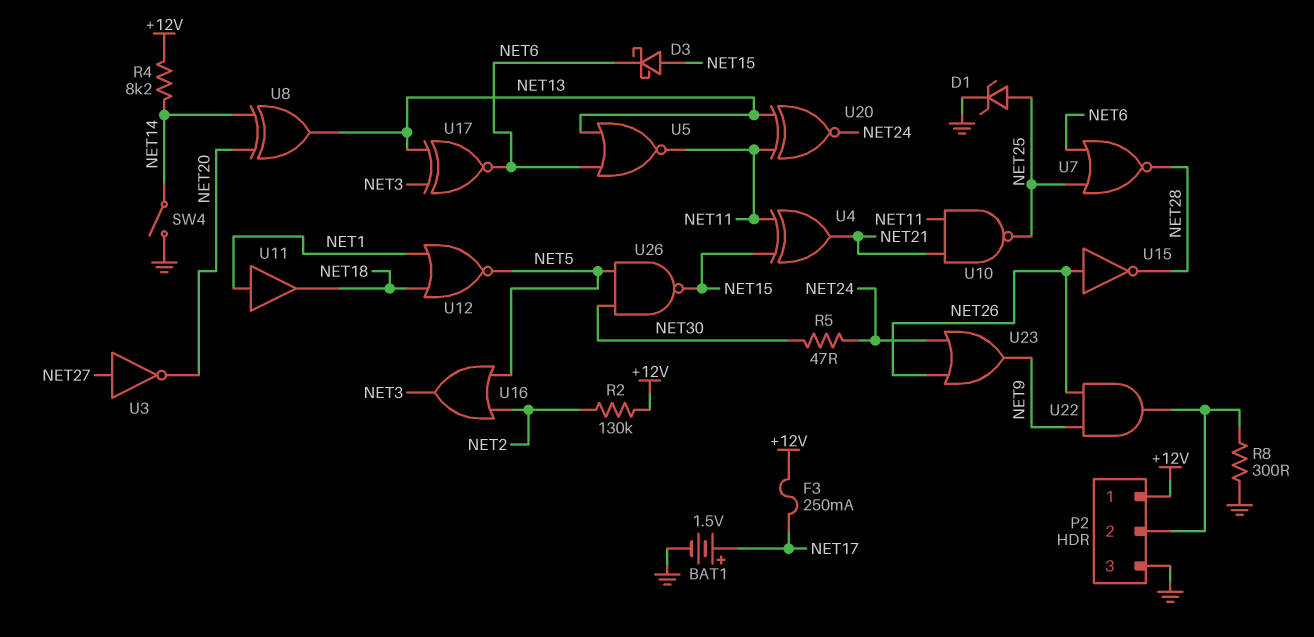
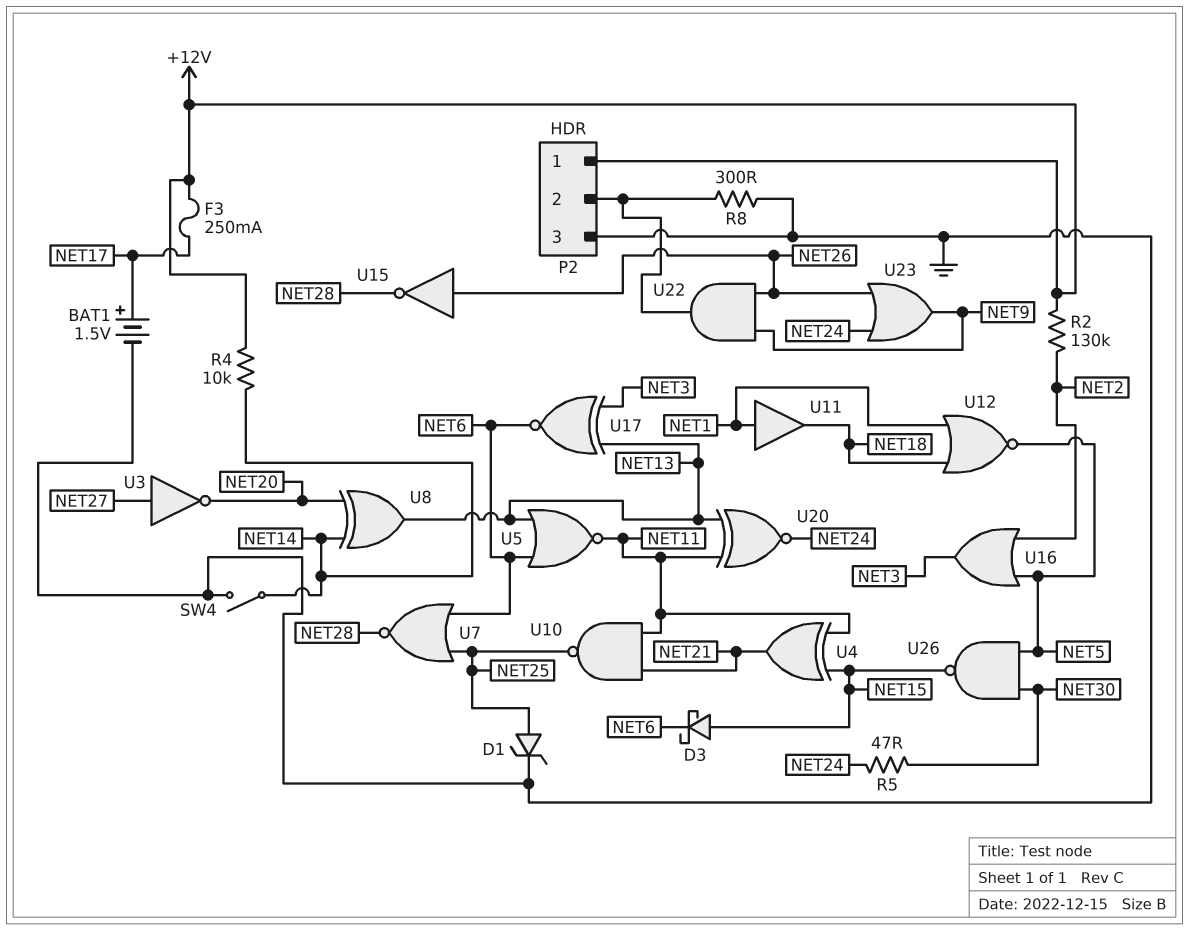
R4: 8.2k (+12V, NET14) -> 10k (+12V, NET14)

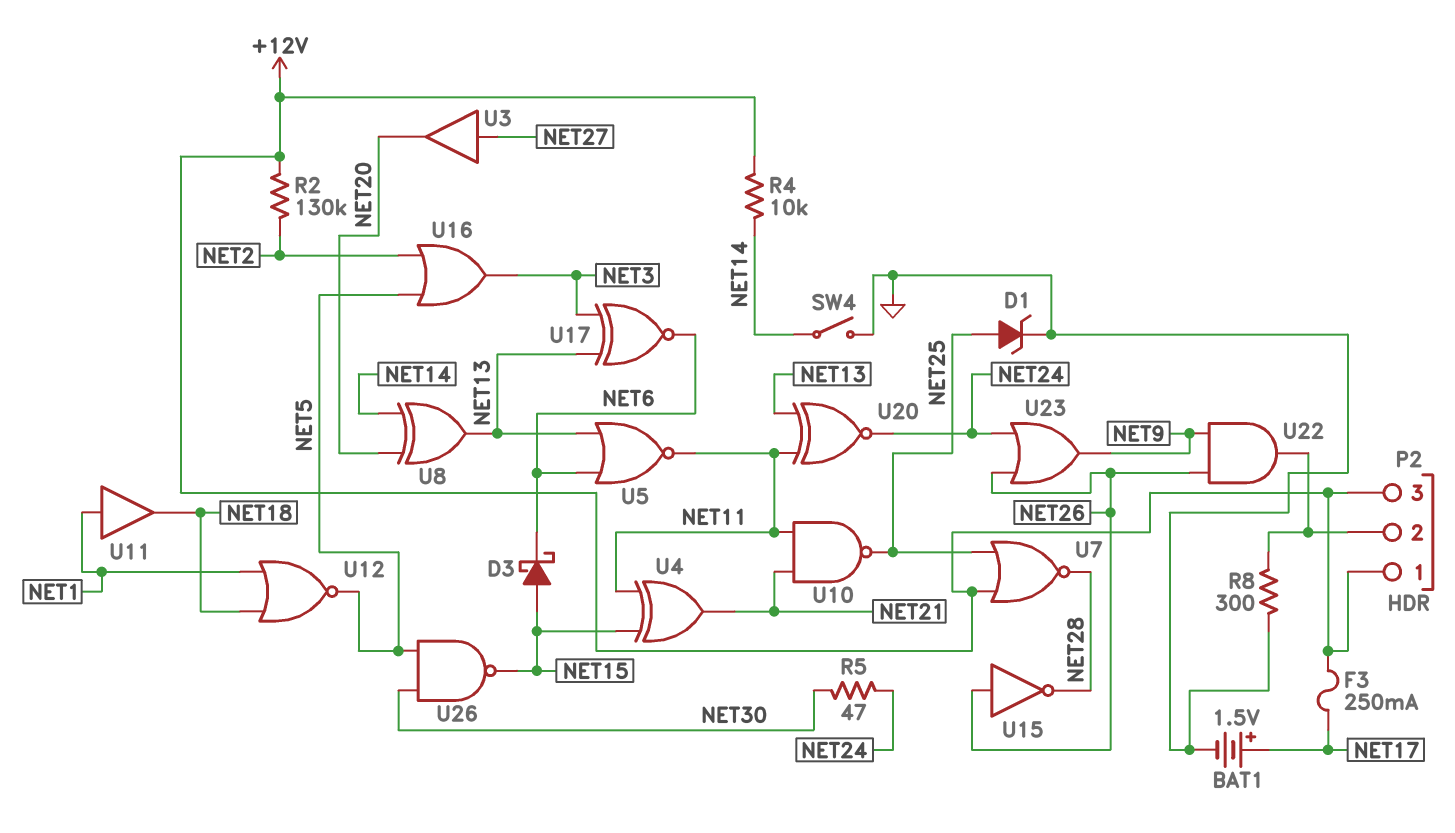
P2 pin 3: GND -> +12V
U3: NOT (in NET27, out NET20) -> buffer (in NET27, out NET20)
U7: NOR (in NET6, in NET25, out NET28) -> NOR (in +12V, in NET25, out NET28)

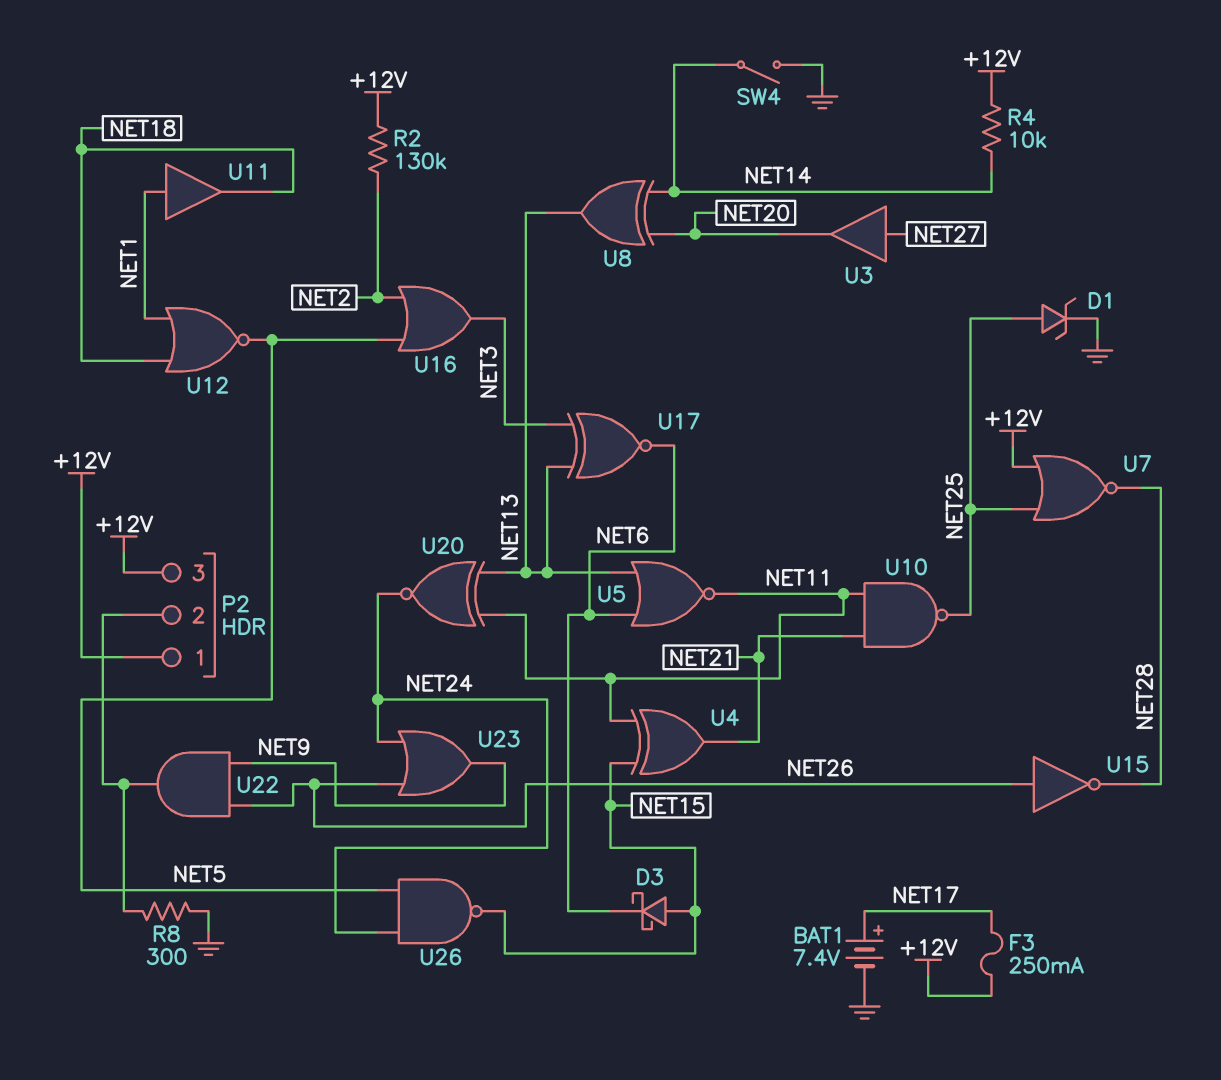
BAT1: 1.5V (plus NET17, minus GND) -> 7.4V (plus NET17, minus GND)
R5: 47 (NET24, NET30) -> none
U26: NAND (in NET5, in NET30, out NET15) -> NAND (in NET5, in NET24, out NET15)

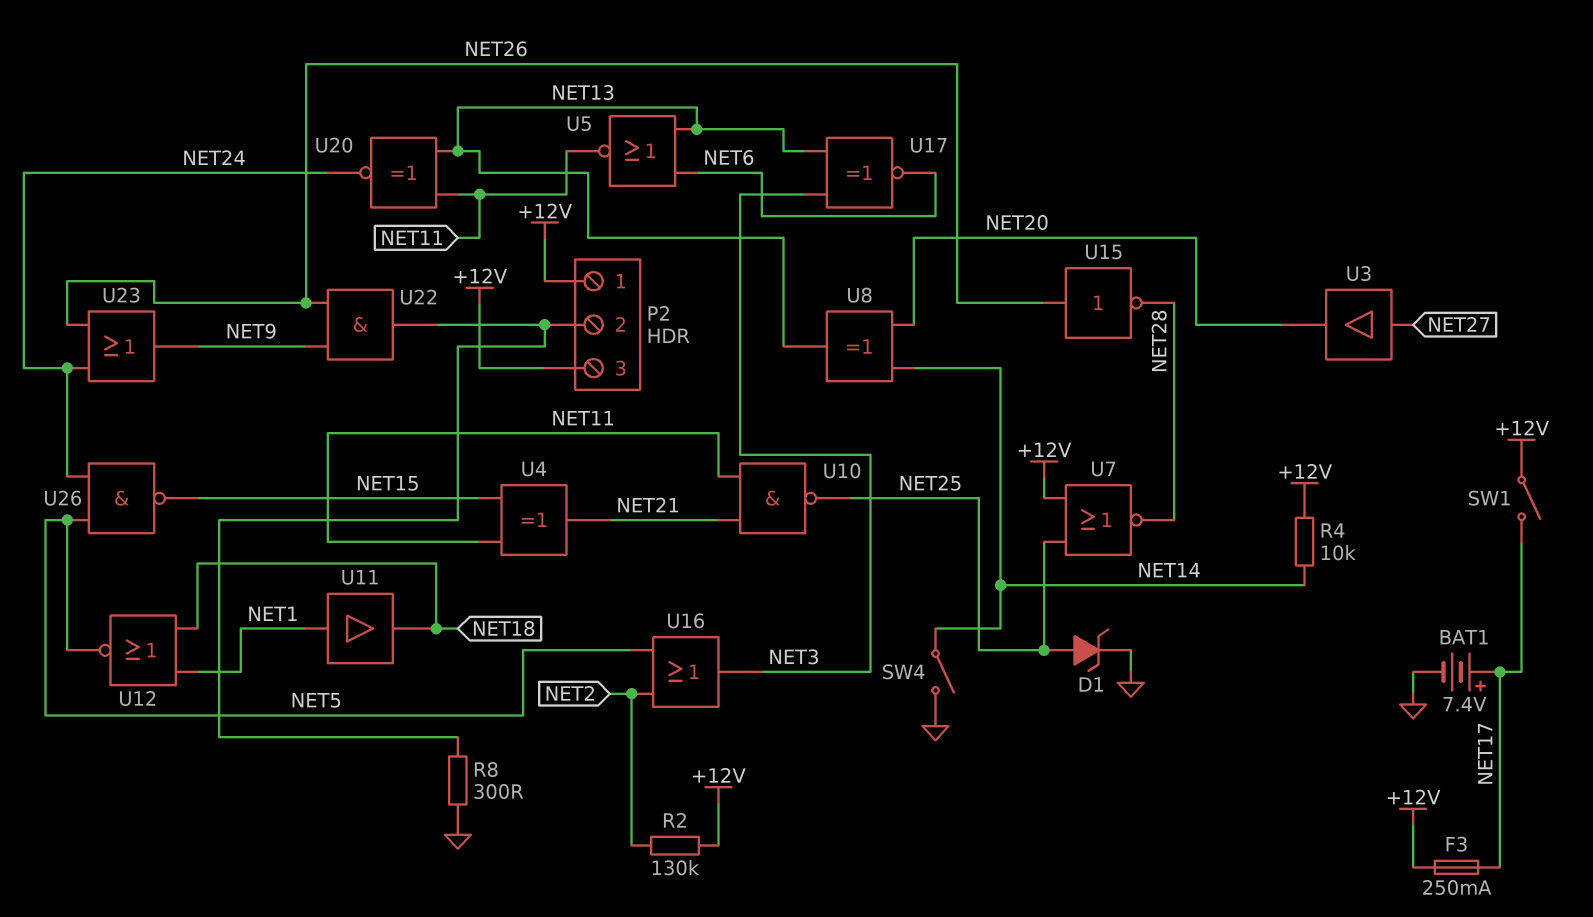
D3: schottky (A NET15, K NET6) -> none
SW1: none -> switch (+12V, NET17)

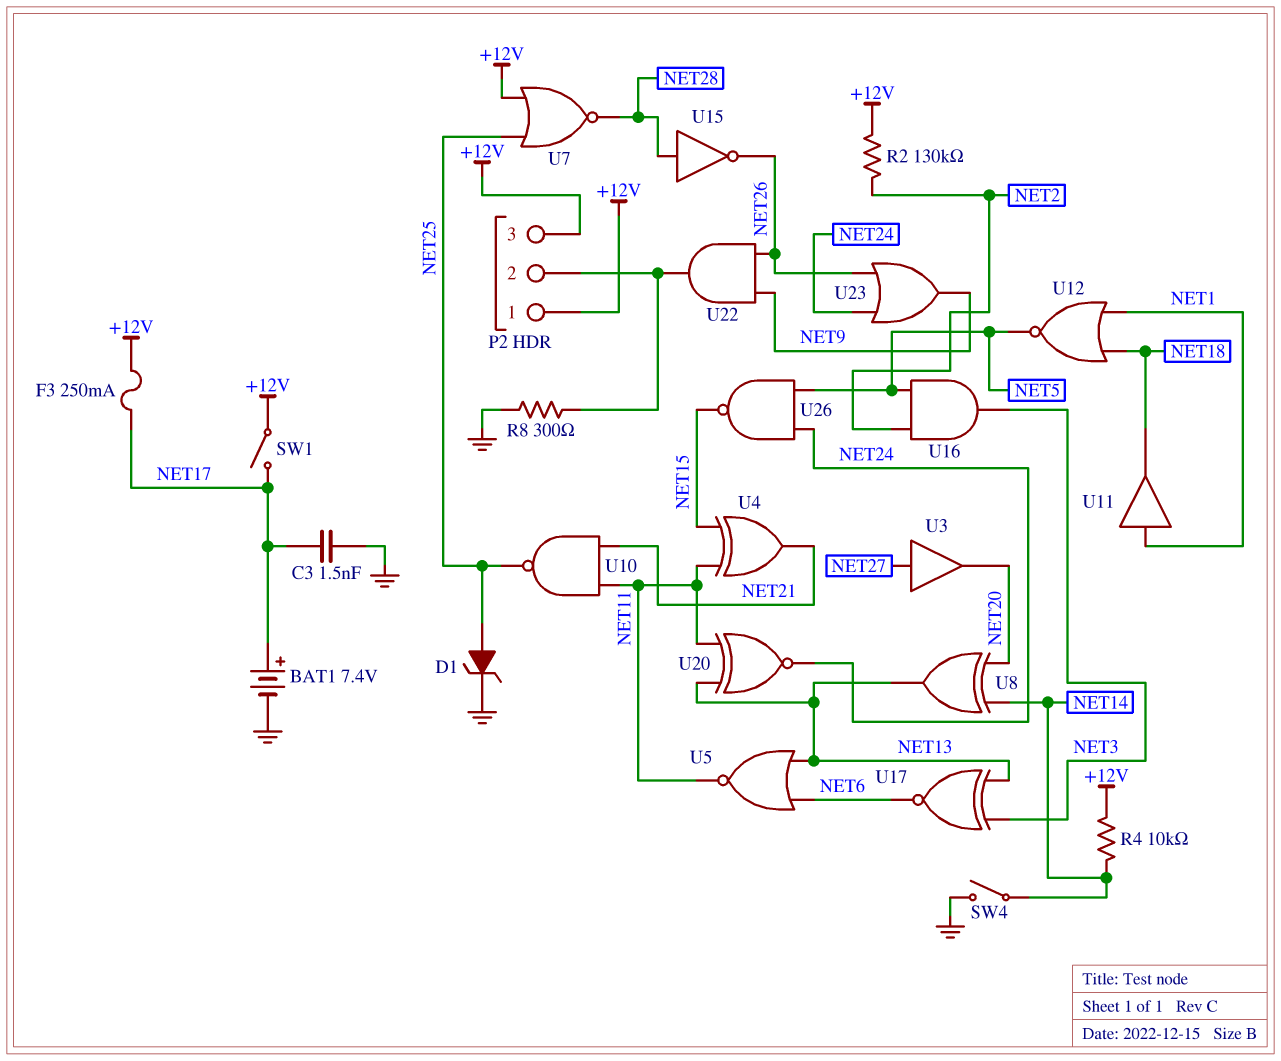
C3: none -> 1.5nF (GND, NET17)
U15: NOT (in NET26, out NET28) -> NOT (in NET28, out NET26)
U16: OR (in NET2, in NET5, out NET3) -> AND (in NET2, in NET5, out NET3)

